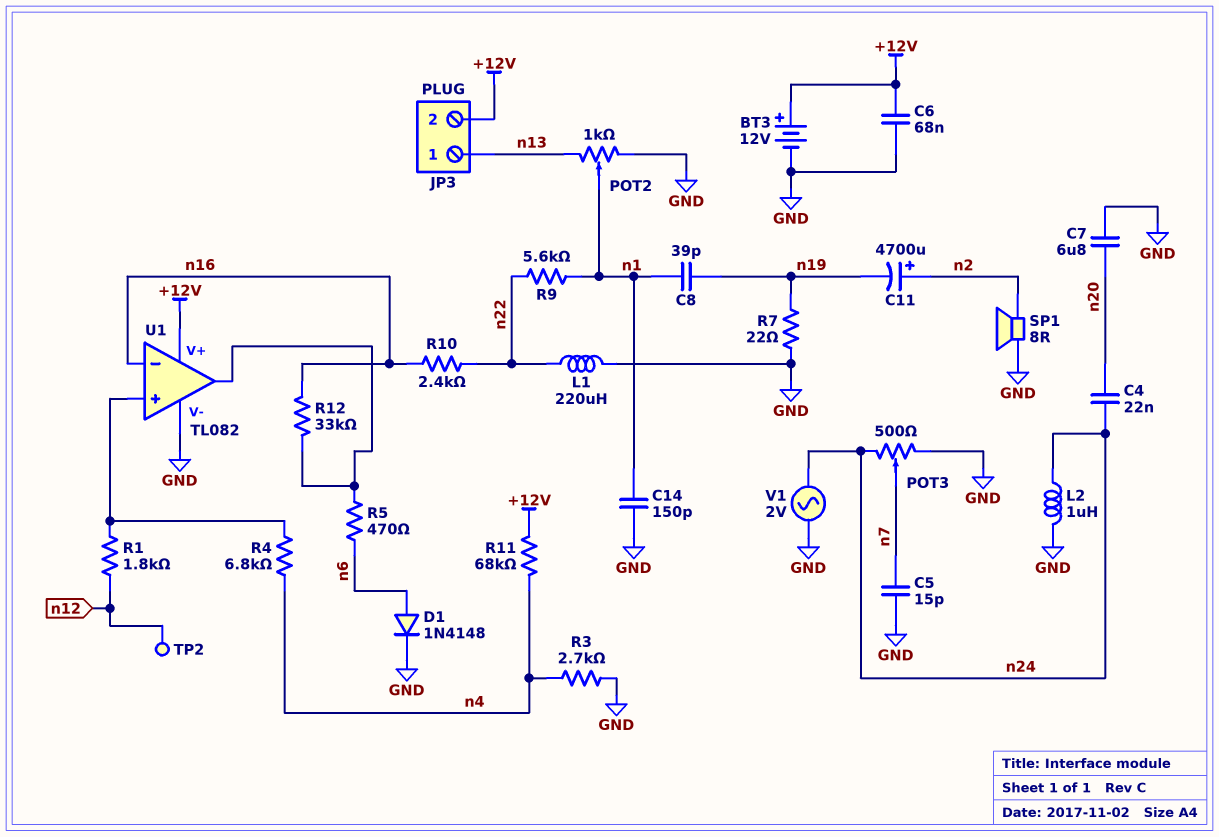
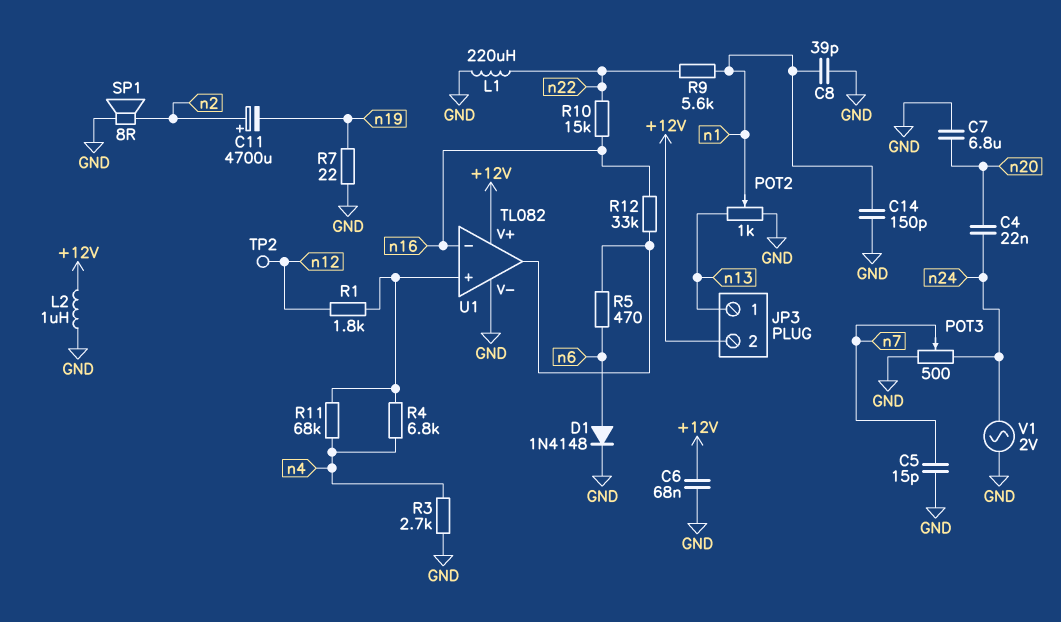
BT3: 12V (plus +12V, minus GND) -> none
C8: 39pF (n1, n19) -> 39pF (GND, n1)
L2: 1uH (GND, n24) -> 1uH (+12V, GND)
R10: 2.4k (n16, n22) -> 15k (n16, n22)
R11: 68k (+12V, n4) -> 68k (U1/in+, n4)

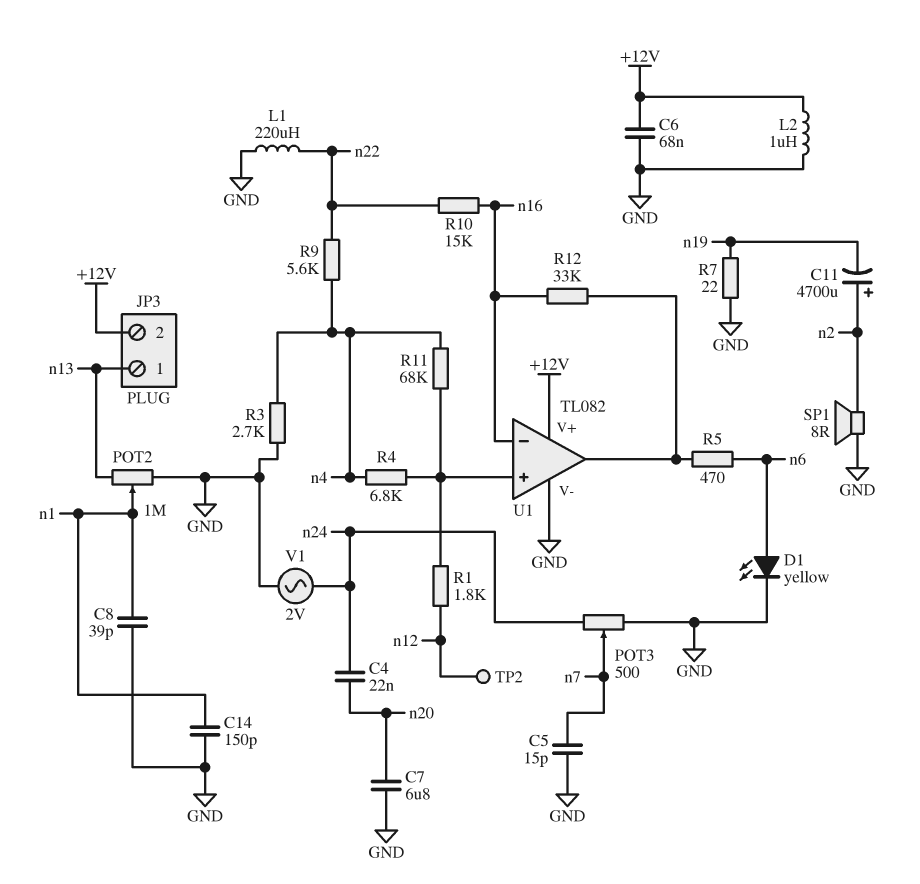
D1: diode 1N4148 (A n6, K GND) -> LED yellow (A n6, K GND)
POT2: 1k (GND, n13, wiper n1) -> 1M (GND, n13, wiper n1)
R9: 5.6k (n1, n22) -> 5.6k (n4, n22)

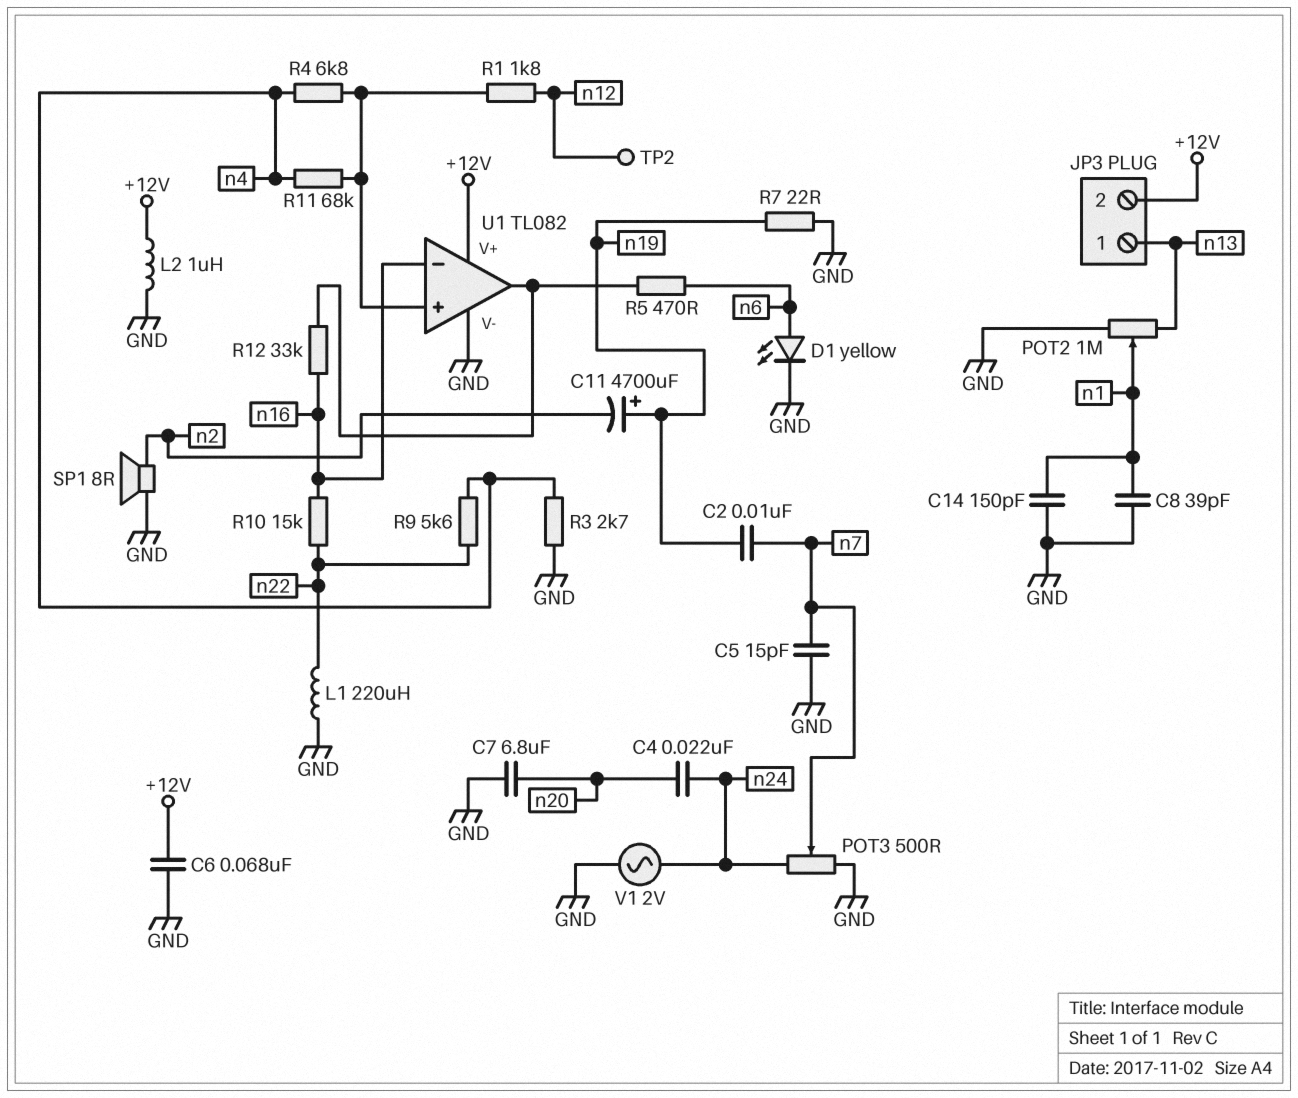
C2: none -> 10nF (n7, n19)
C11: 4700uF (plus n2, minus n19) -> 4700uF (plus n19, minus n2)

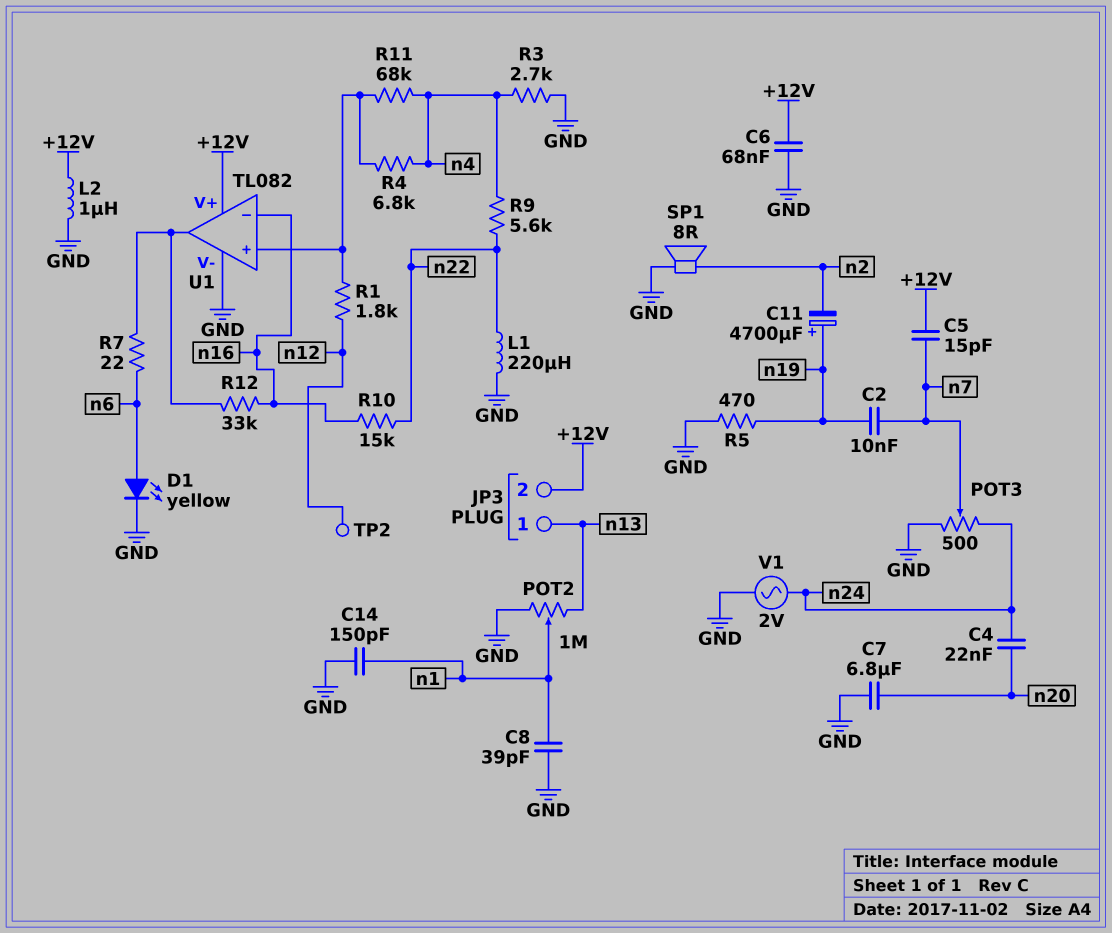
C5: 15pF (GND, n7) -> 15pF (+12V, n7)
R5: 470 (U1/out, n6) -> 470 (GND, n19)
R7: 22 (GND, n19) -> 22 (U1/out, n6)

